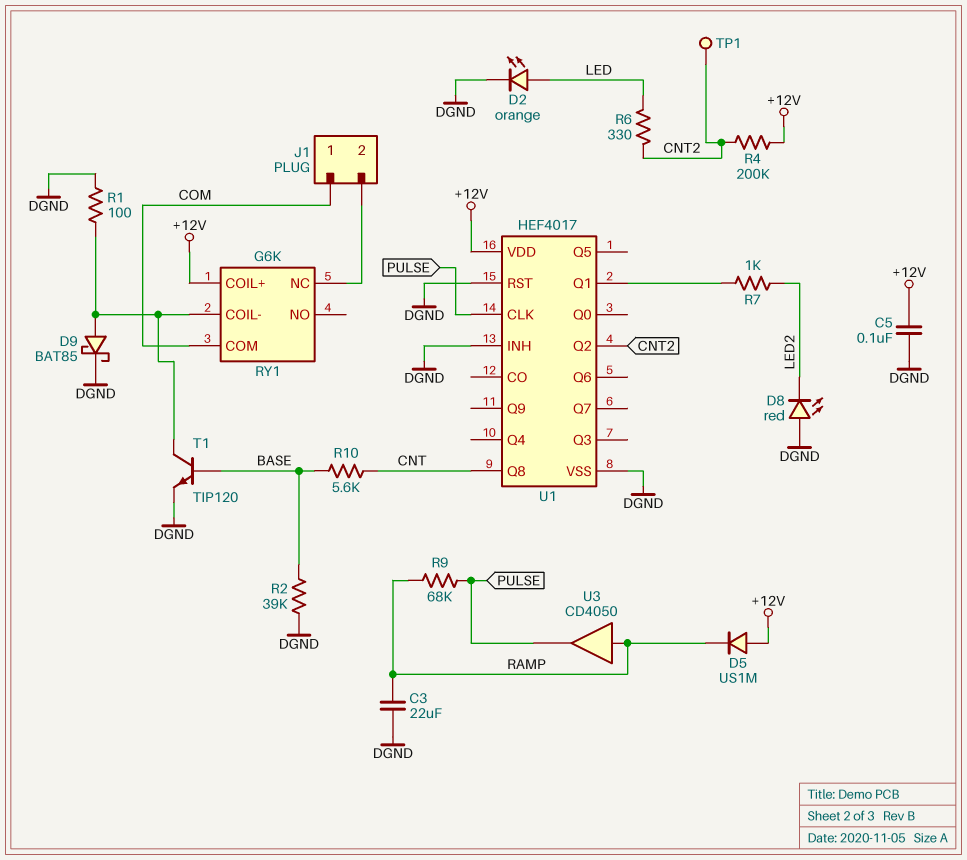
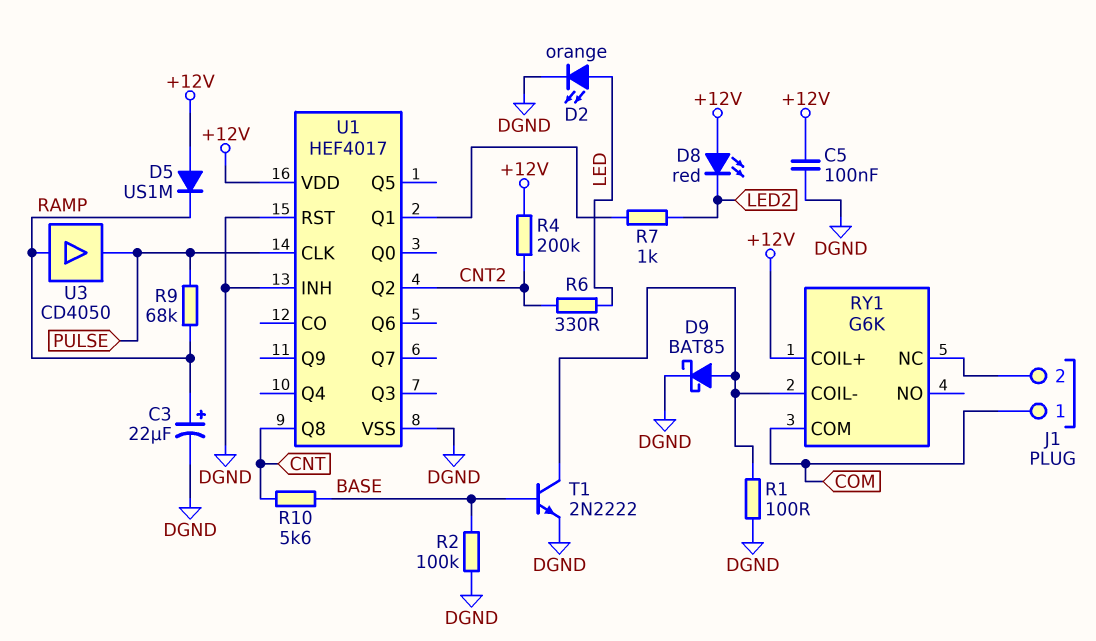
C3: 22uF (DGND, RAMP) -> 22uF (plus RAMP, minus DGND)
D8: LED red (A DGND, K LED2) -> LED red (A +12V, K LED2)
R2: 39k (BASE, DGND) -> 100k (BASE, DGND)
T1: NPN TIP120 (B BASE, C RY1/COIL-, E DGND) -> NPN 2N2222 (B BASE, C RY1/COIL-, E DGND)
TP1: test point (CNT2) -> none

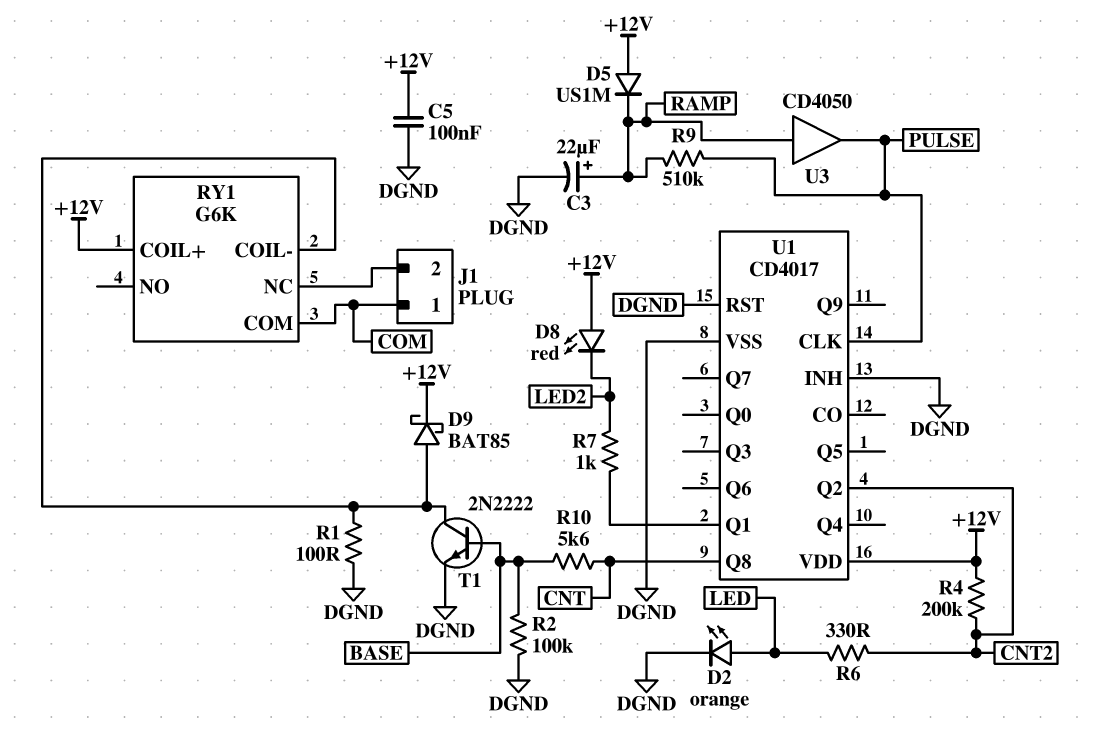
D9: schottky BAT85 (A RY1/COIL-, K DGND) -> schottky BAT85 (A RY1/COIL-, K +12V)
R9: 68k (PULSE, RAMP) -> 510k (PULSE, RAMP)
U1: HEF4017 -> CD4017

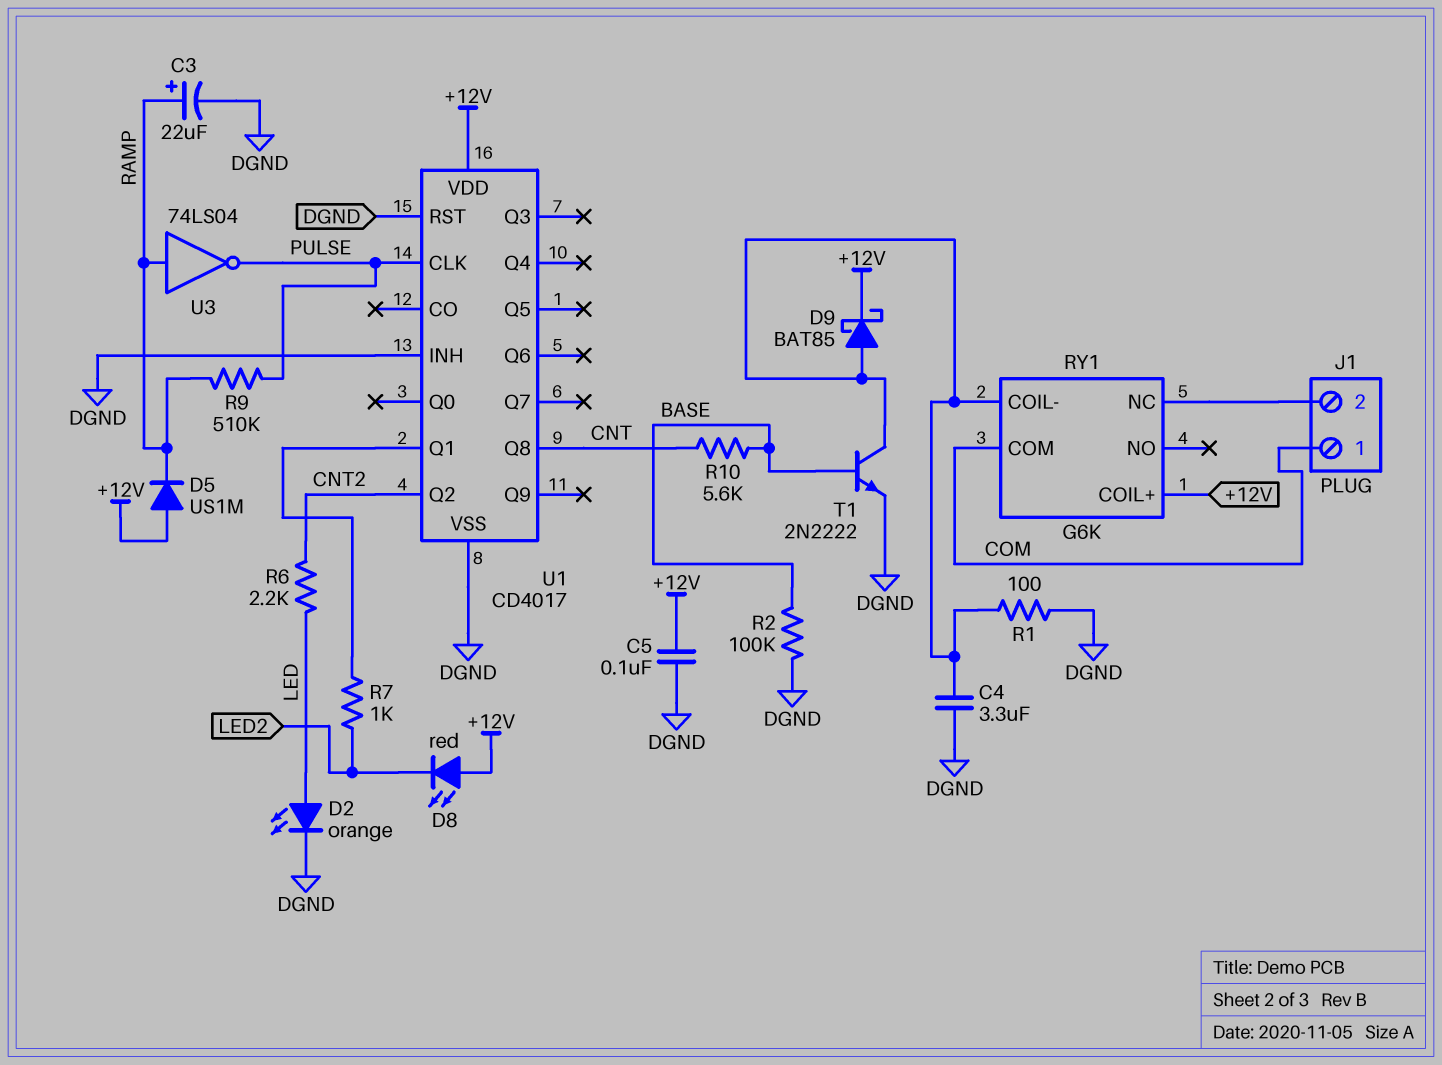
C4: none -> 3.3uF (DGND, RY1/COIL-)
R4: 200k (+12V, CNT2) -> none
R6: 330 (CNT2, LED) -> 2.2k (CNT2, LED)
U3: buffer CD4050 (in RAMP, out PULSE) -> NOT 74LS04 (in RAMP, out PULSE)

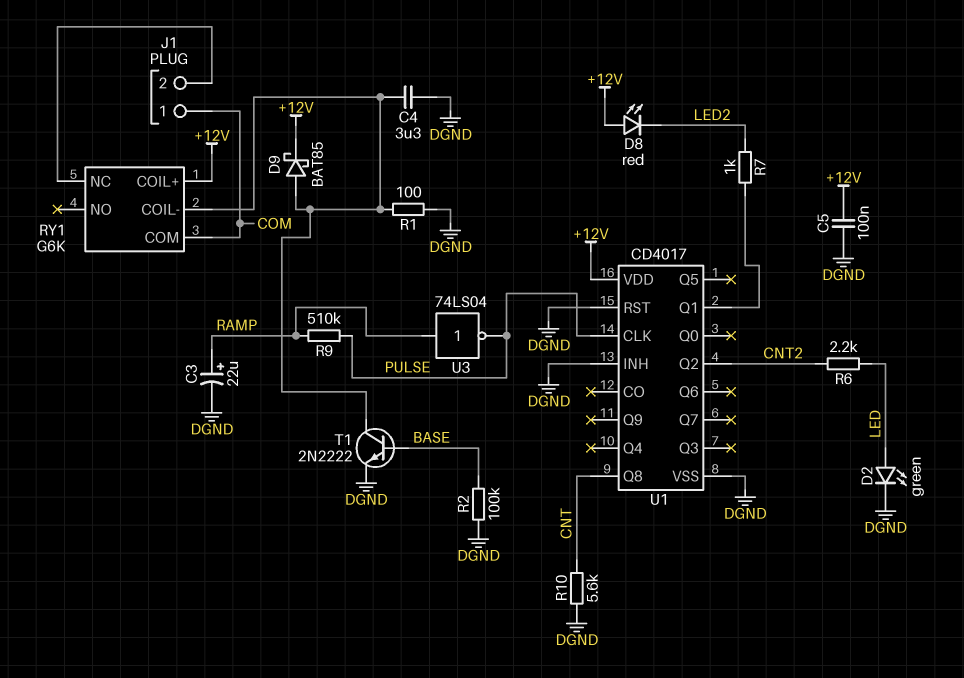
D2: LED orange (A LED, K DGND) -> LED green (A LED, K DGND)
D5: diode US1M (A +12V, K RAMP) -> none
R10: 5.6k (BASE, CNT) -> 5.6k (CNT, DGND)

